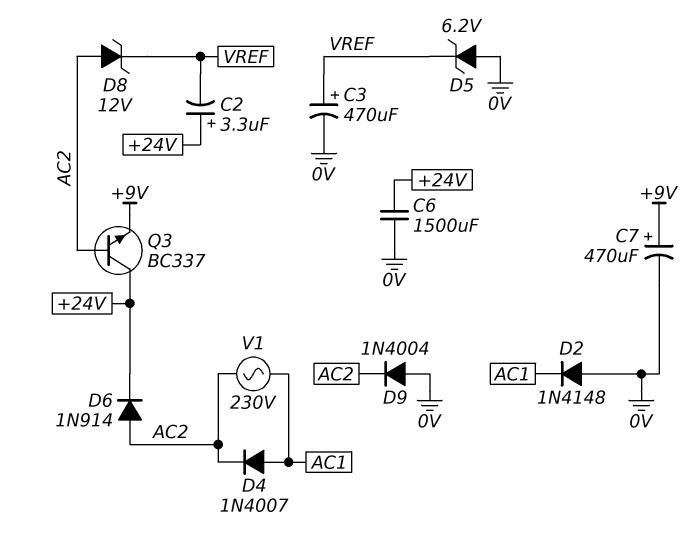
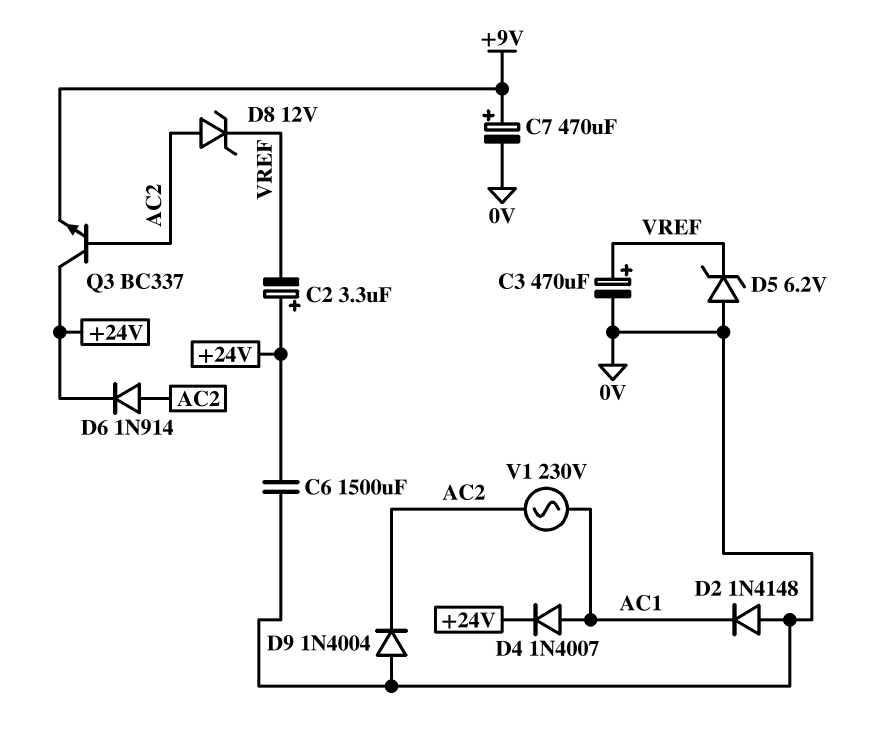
D4: diode 1N4007 (A AC1, K AC2) -> diode 1N4007 (A AC1, K +24V)

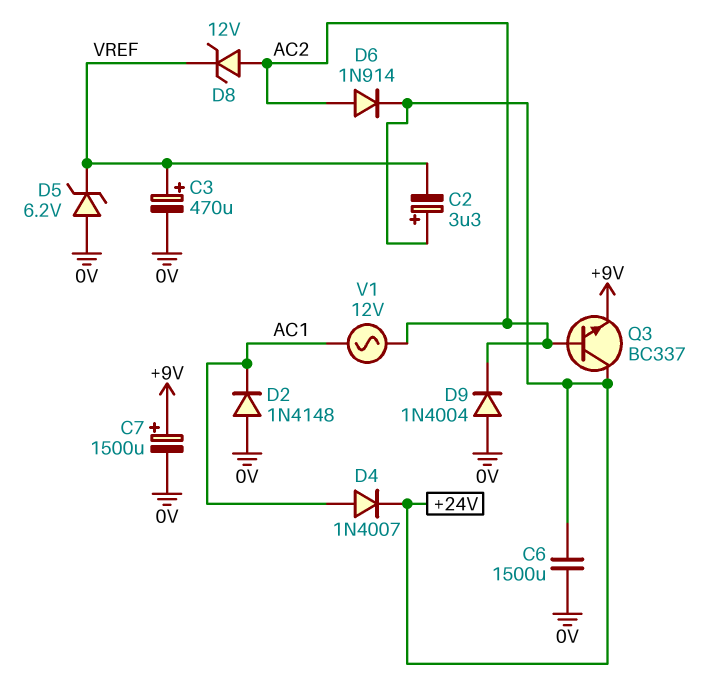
C7: 470uF (plus +9V, minus 0V) -> 1500uF (plus +9V, minus 0V)
V1: AC 230V (AC1, AC2) -> AC 12V (AC1, AC2)

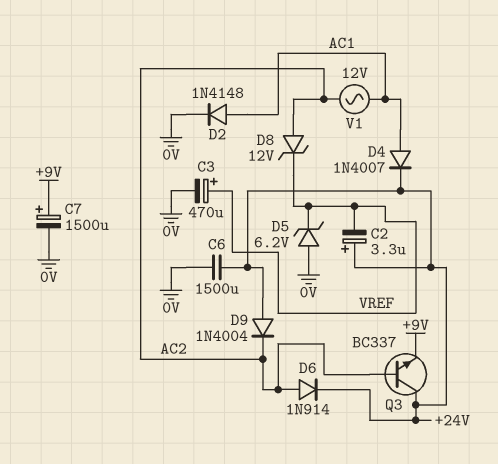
D2: diode 1N4148 (A 0V, K AC1) -> diode 1N4148 (A AC1, K 0V)
D9: diode 1N4004 (A 0V, K AC2) -> diode 1N4004 (A +24V, K AC2)

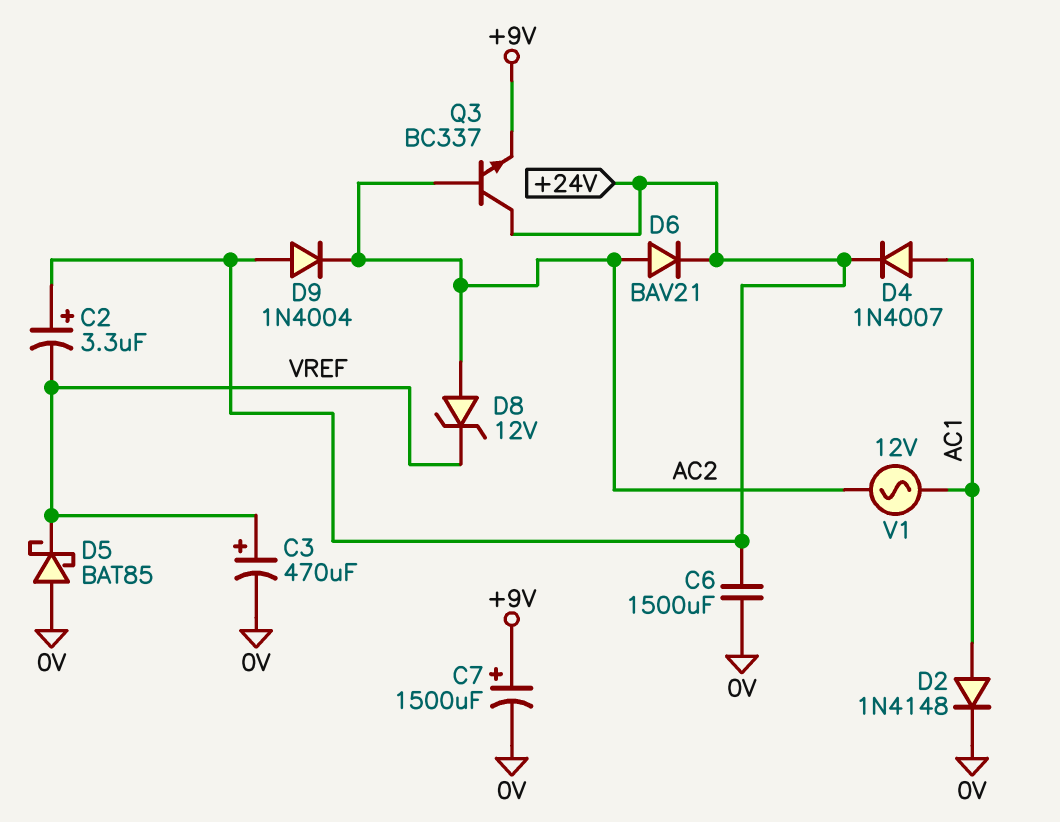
D5: zener 6.2V (A 0V, K VREF) -> schottky BAT85 (A 0V, K VREF)
D6: diode 1N914 (A AC2, K +24V) -> diode BAV21 (A AC2, K +24V)

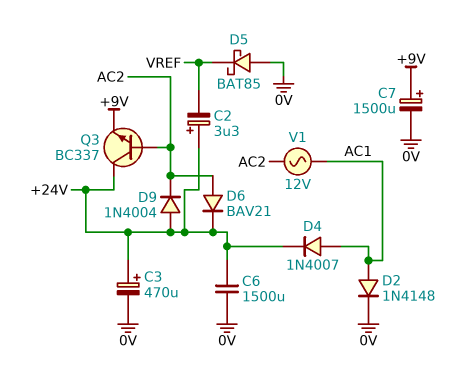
C3: 470uF (plus VREF, minus 0V) -> 470uF (plus +24V, minus 0V)
D8: zener 12V (A AC2, K VREF) -> none

